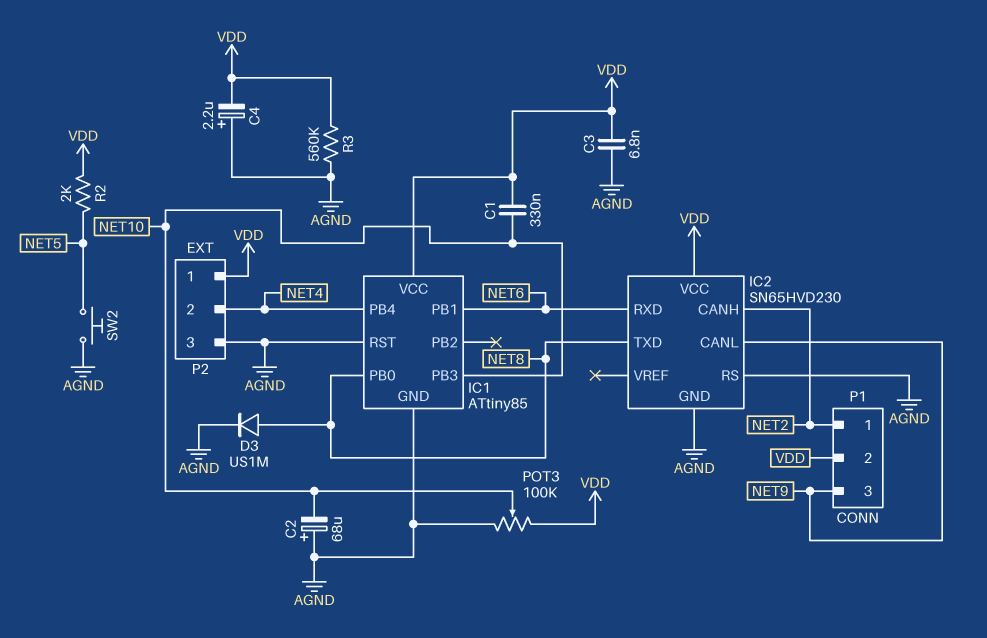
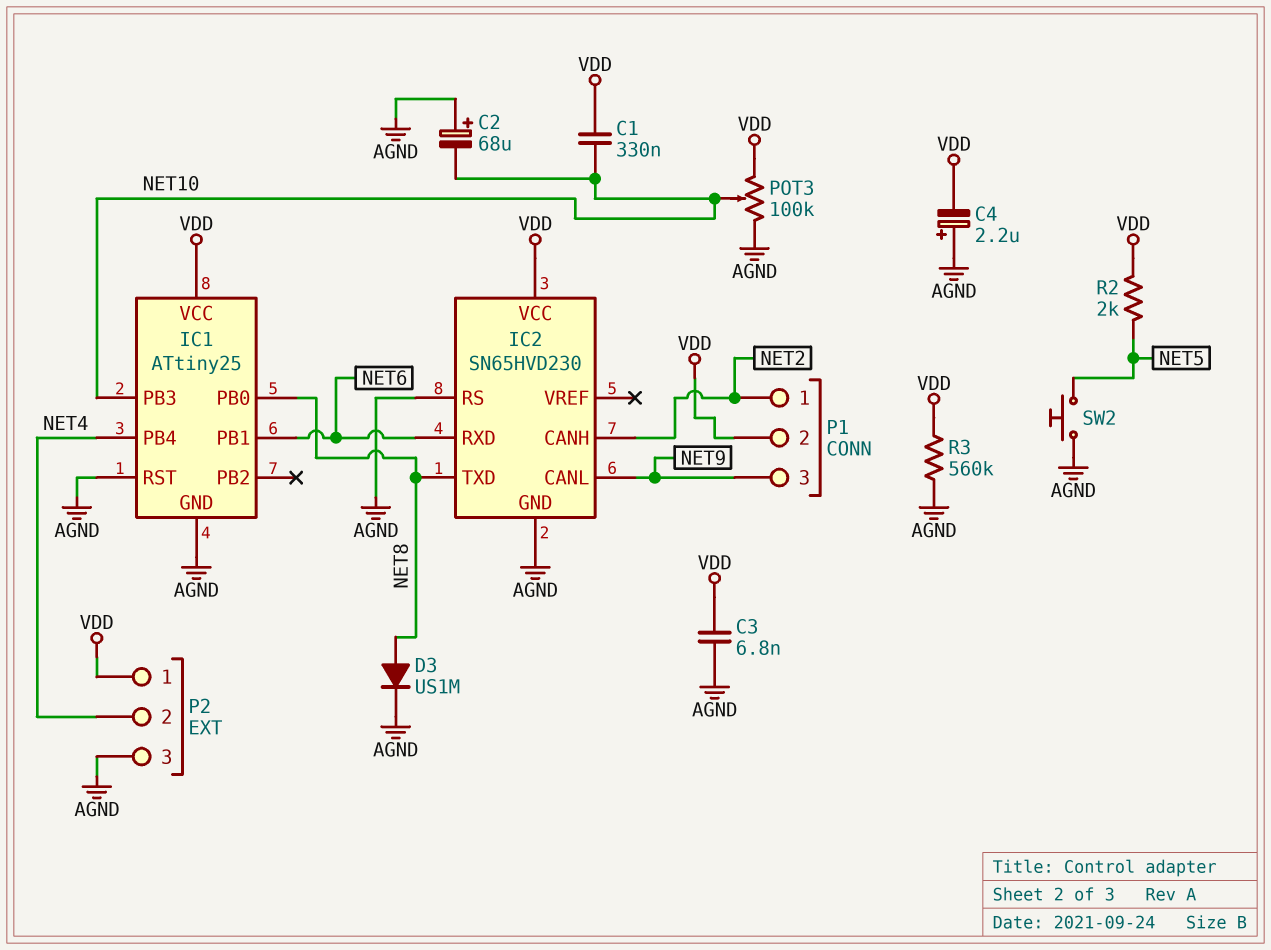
IC1: ATtiny85 -> ATtiny25

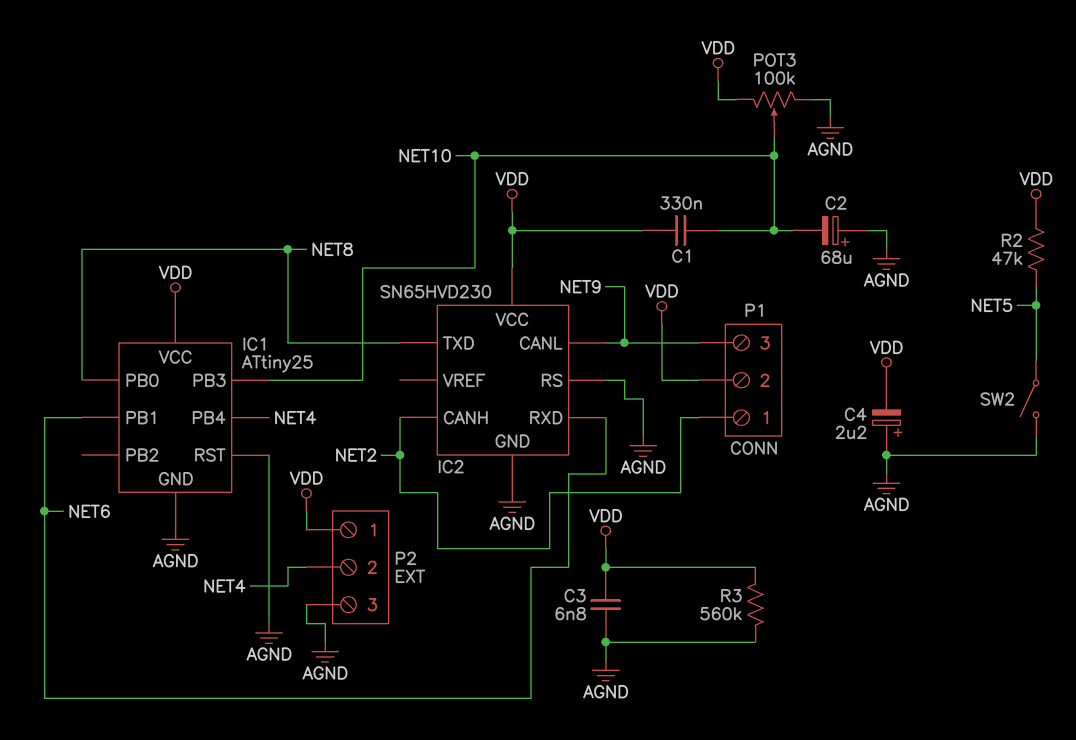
D3: diode US1M (A NET8, K AGND) -> none
R2: 2k (NET5, VDD) -> 47k (NET5, VDD)
SW2: button (AGND, NET5) -> switch (AGND, NET5)

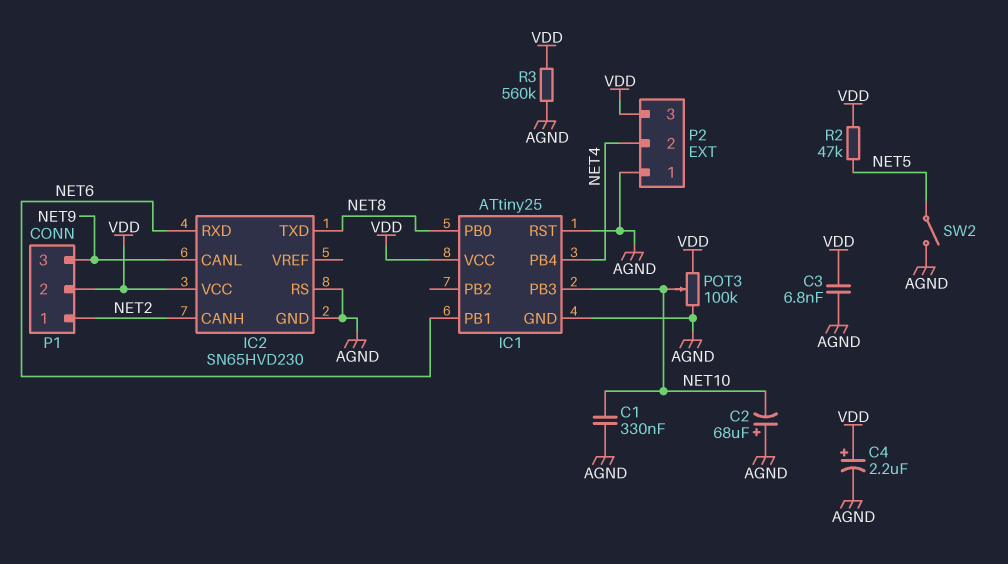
C1: 330nF (NET10, VDD) -> 330nF (AGND, NET10)
C4: 2.2uF (plus AGND, minus VDD) -> 2.2uF (plus VDD, minus AGND)
P2 pin 1: VDD -> AGND
P2 pin 3: AGND -> VDD

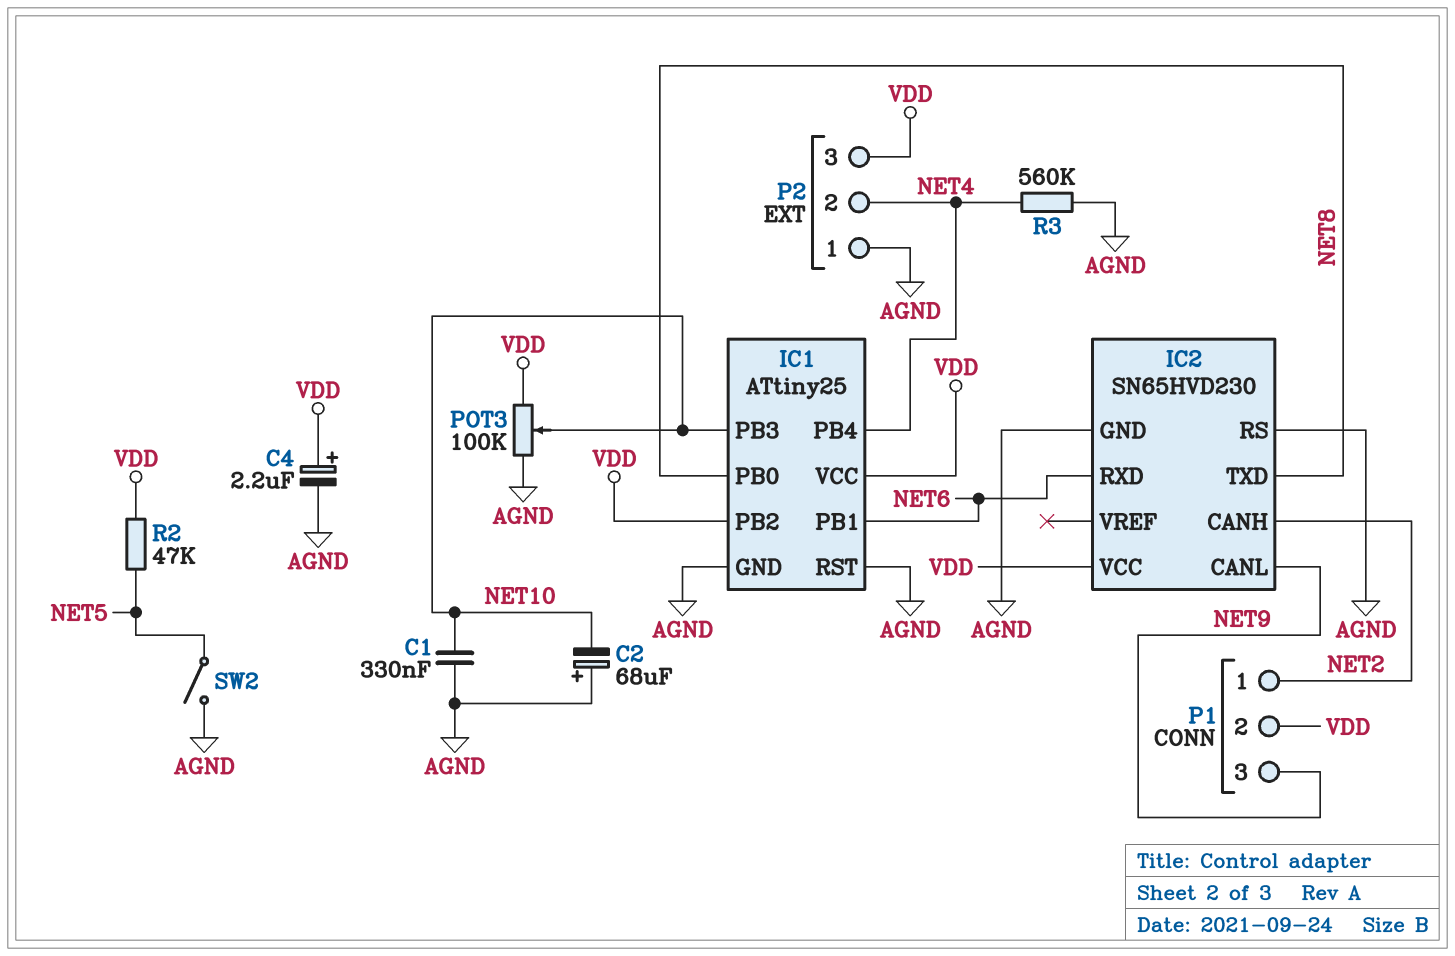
C3: 6.8nF (AGND, VDD) -> none
IC1 pin PB2: none -> VDD
R3: 560k (AGND, VDD) -> 560k (AGND, NET4)

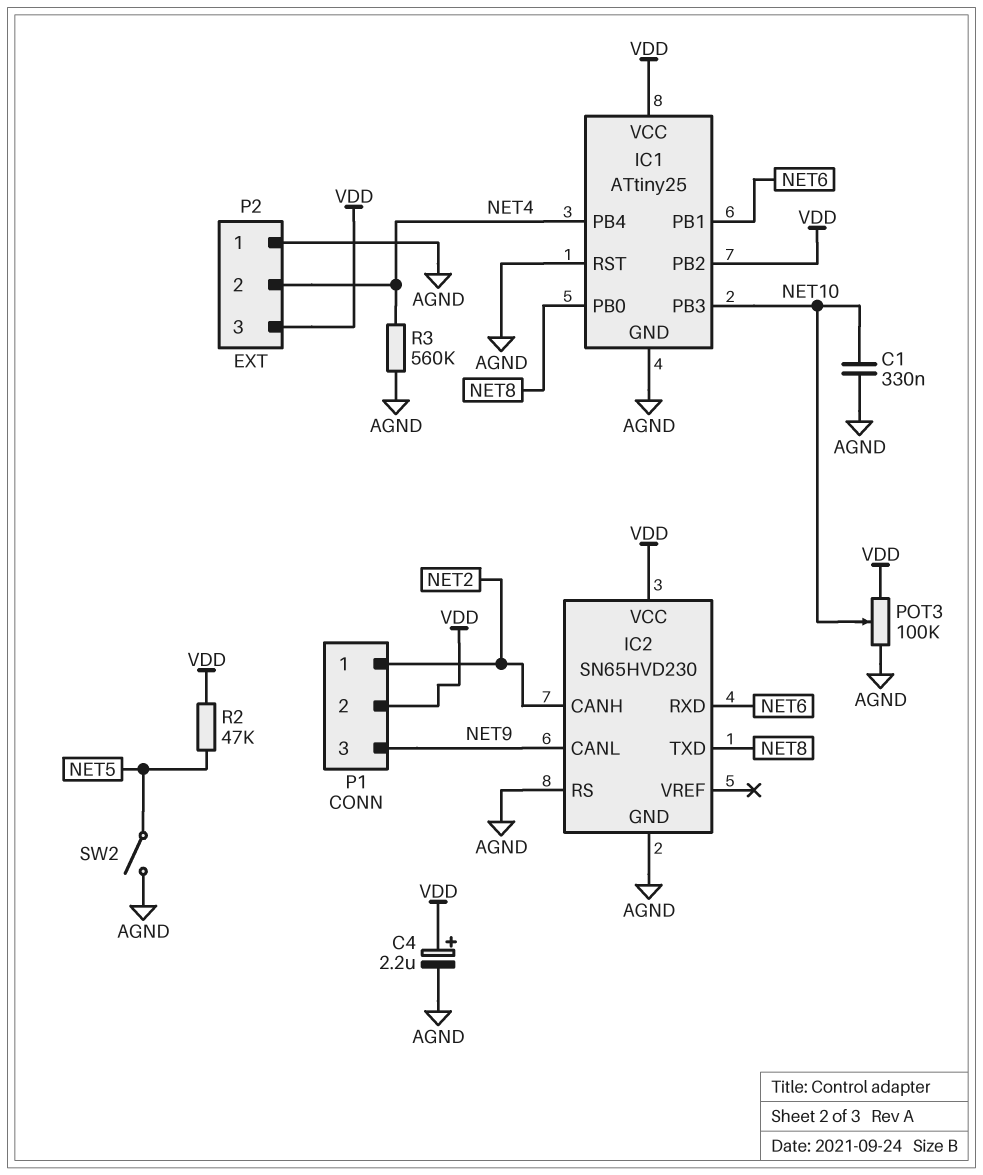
C2: 68uF (plus AGND, minus NET10) -> none

